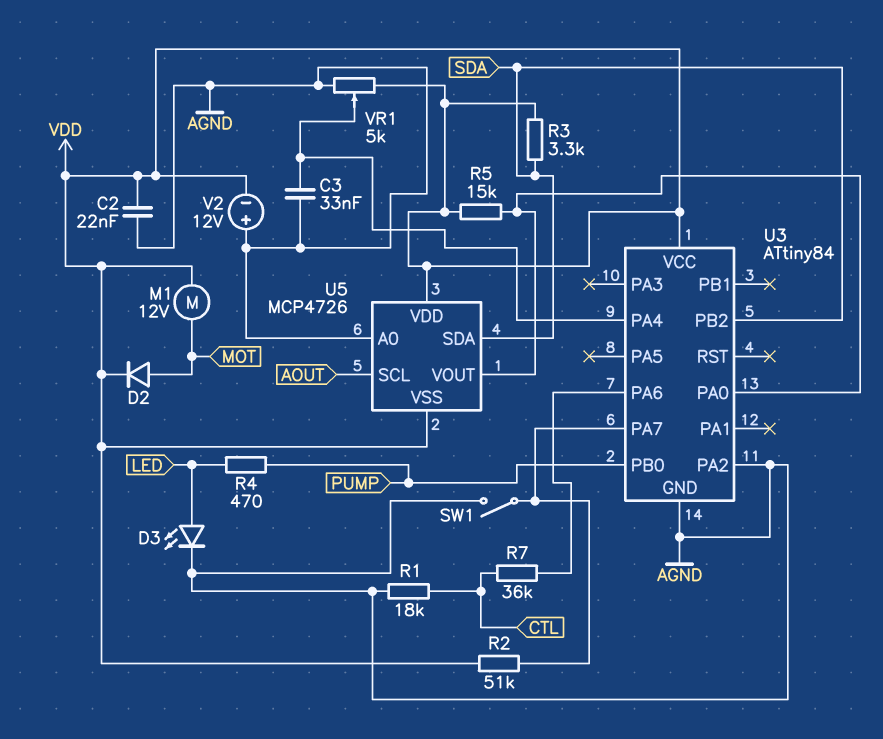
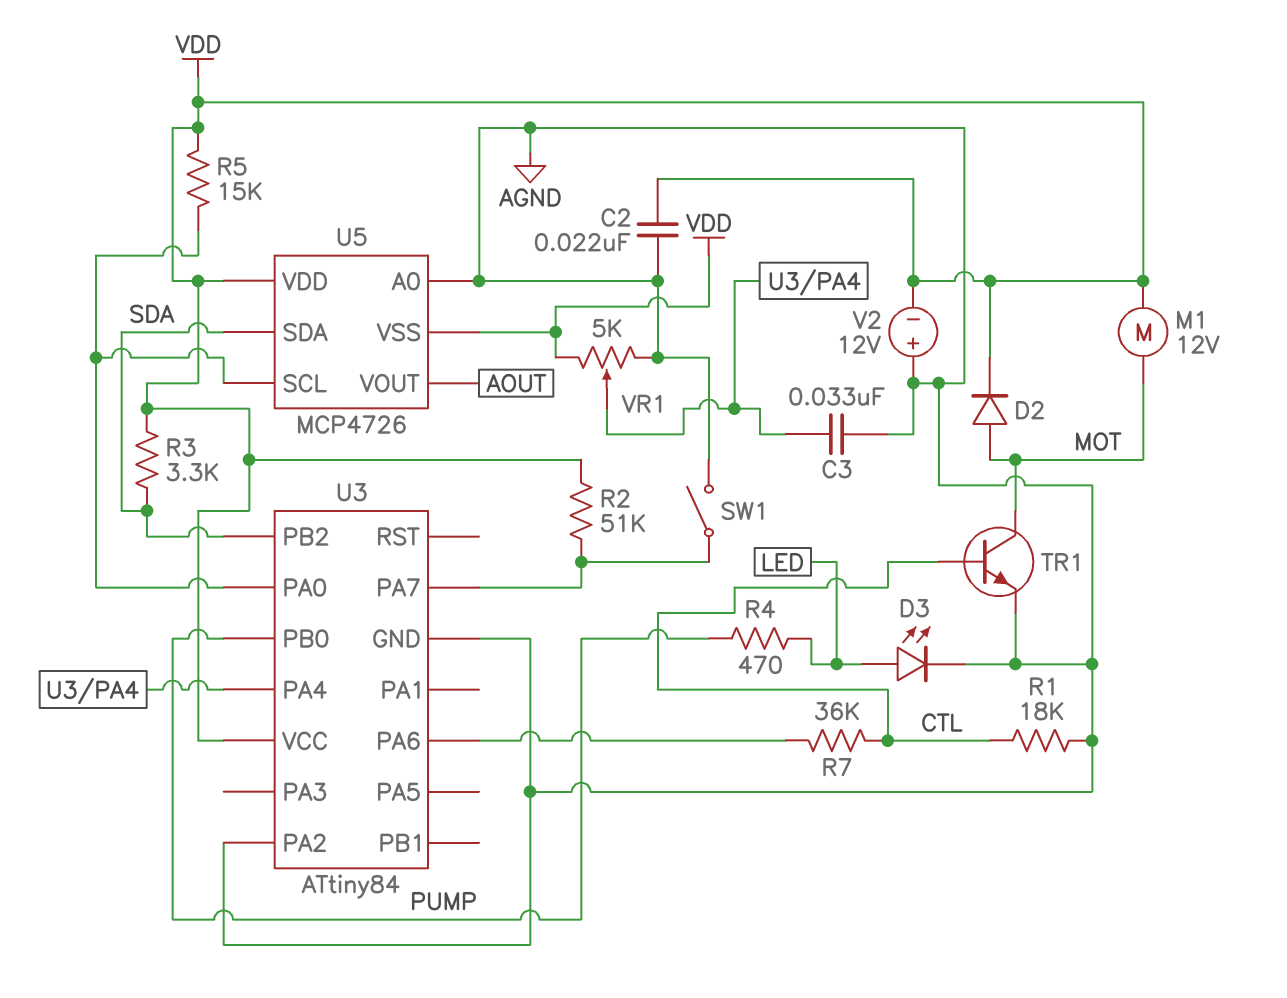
TR1: none -> NPN (B CTL, C MOT, E AGND)
U5 pin SCL: AOUT -> U3/PA0
U5 pin VOUT: U3/PA0 -> AOUT

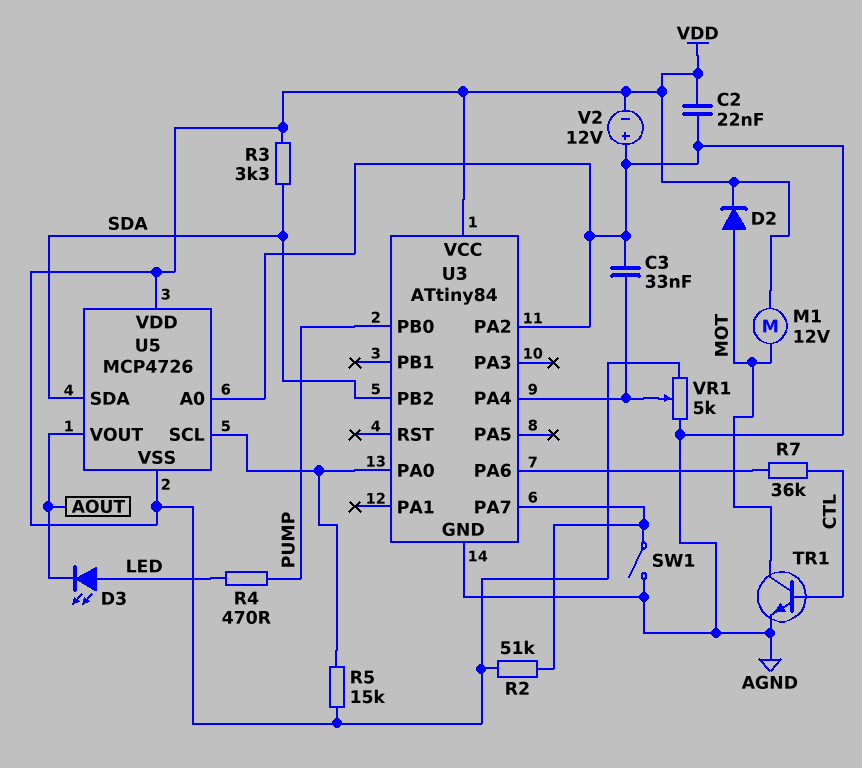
D3: LED (A LED, K AGND) -> LED (A LED, K AOUT)
R1: 18k (AGND, CTL) -> none

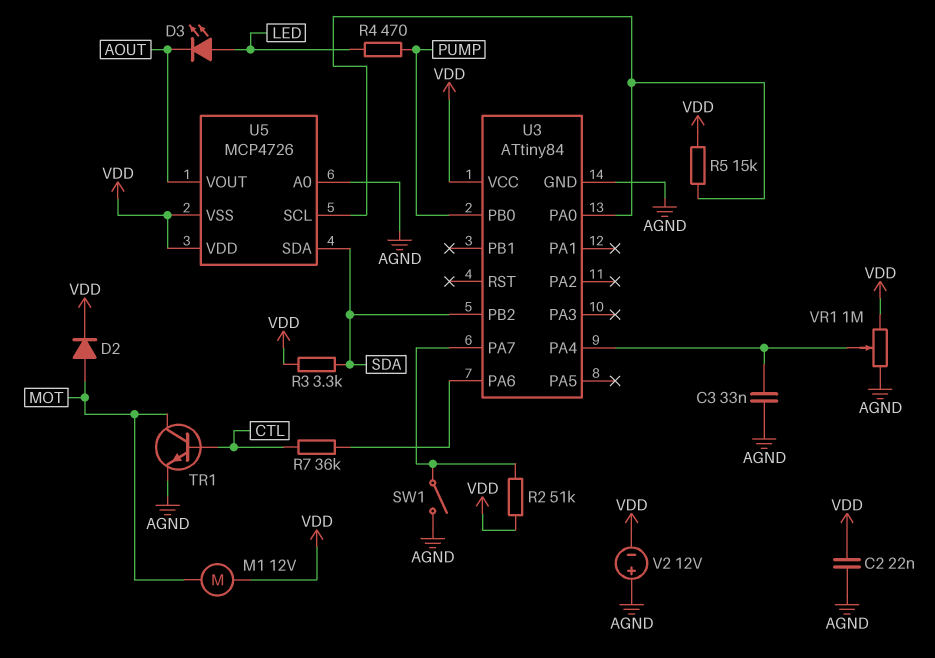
U3 pin PA2: AGND -> none
VR1: 5k (AGND, VDD, wiper U3/PA4) -> 1M (AGND, VDD, wiper U3/PA4)

